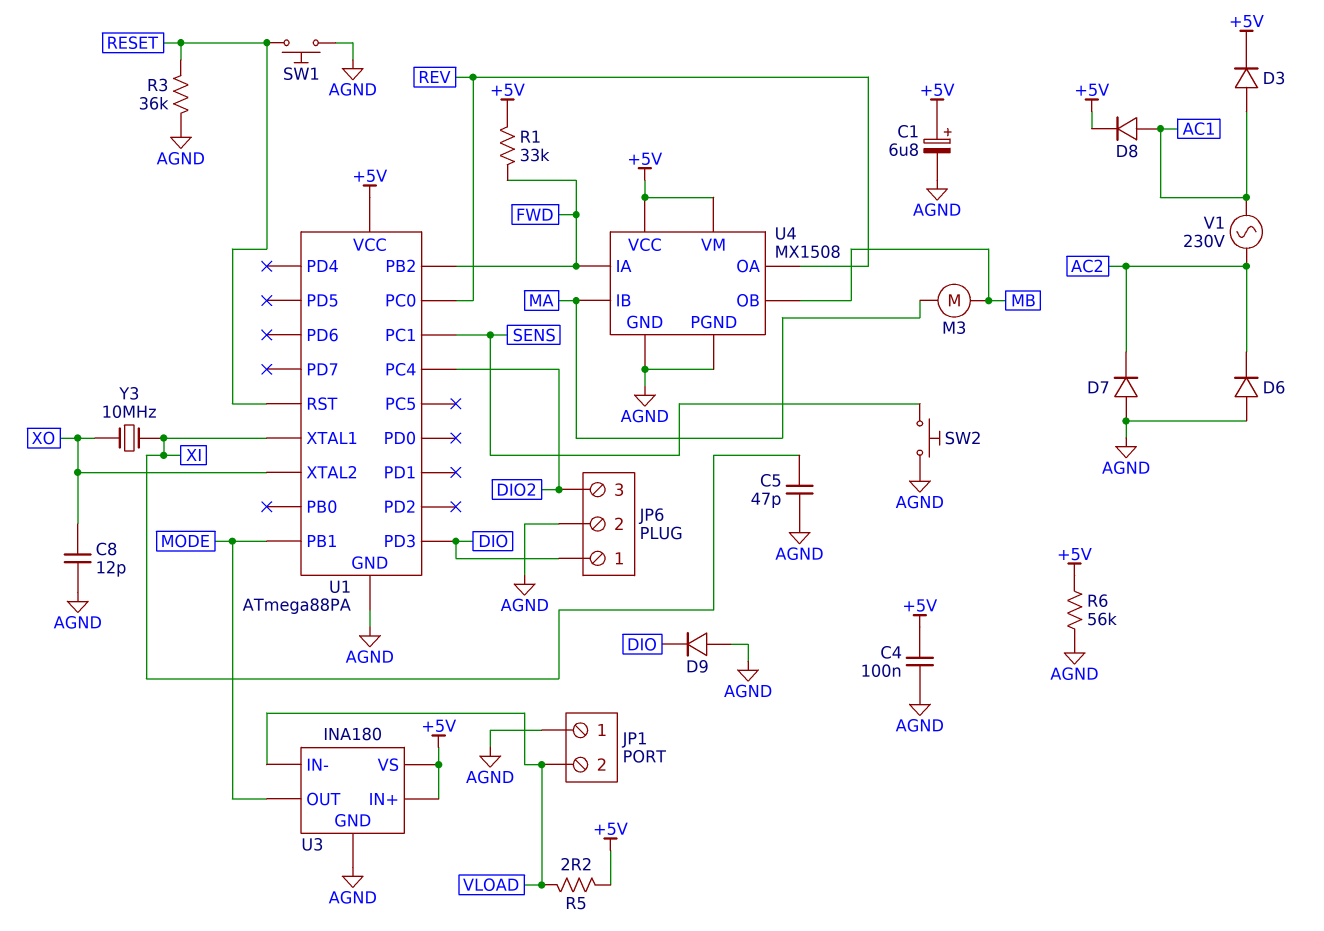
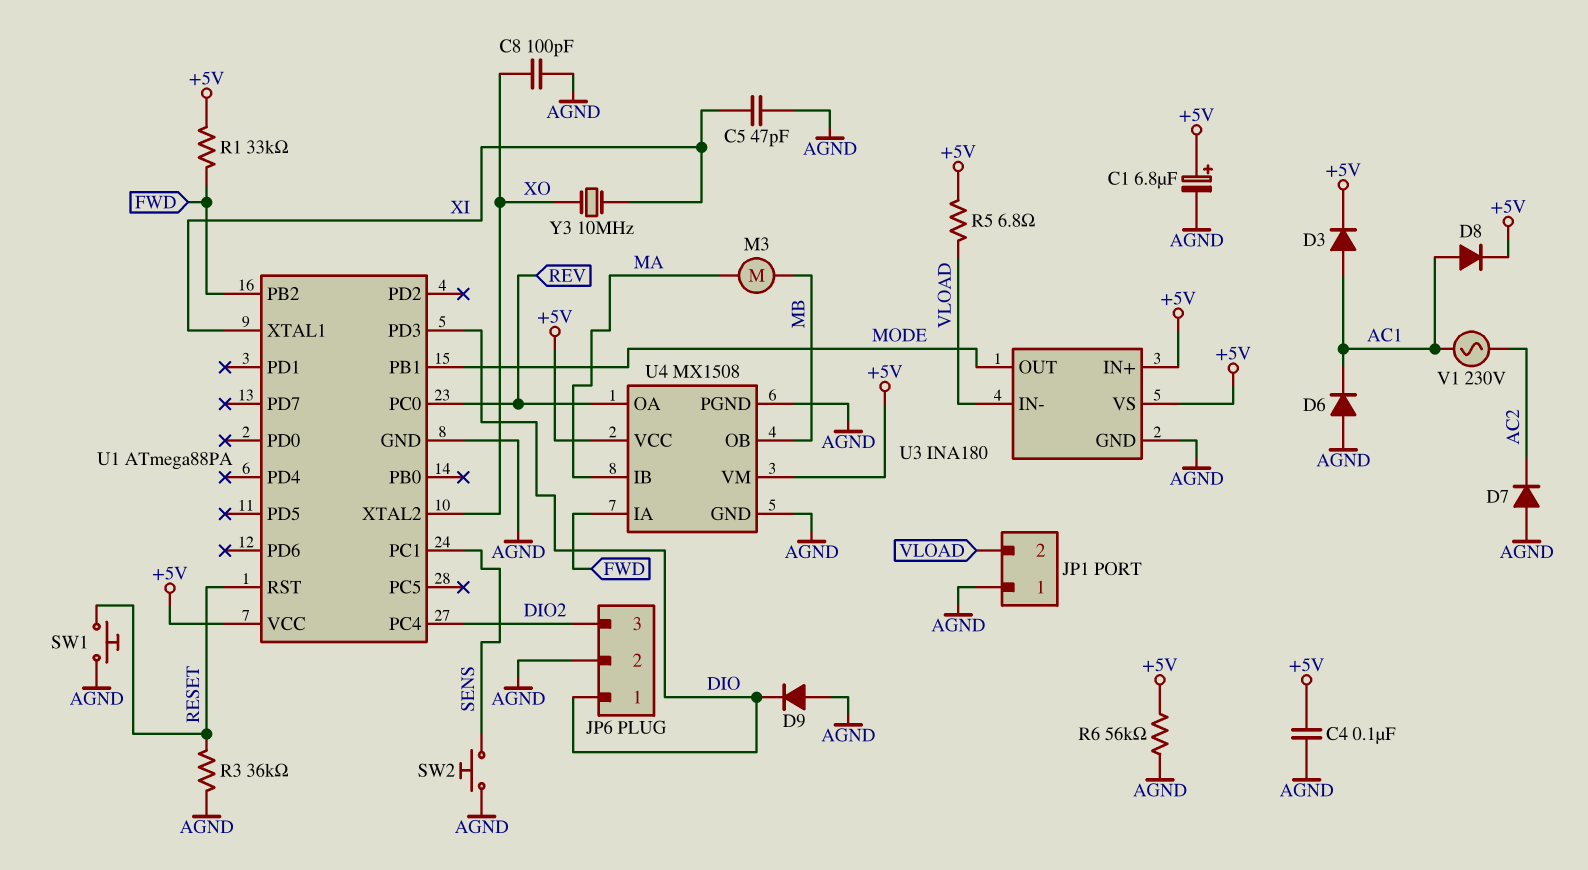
C8: 12pF (AGND, XO) -> 100pF (AGND, XO)
D6: diode (A AGND, K AC2) -> diode (A AGND, K AC1)
R5: 2.2 (+5V, VLOAD) -> 6.8 (+5V, VLOAD)

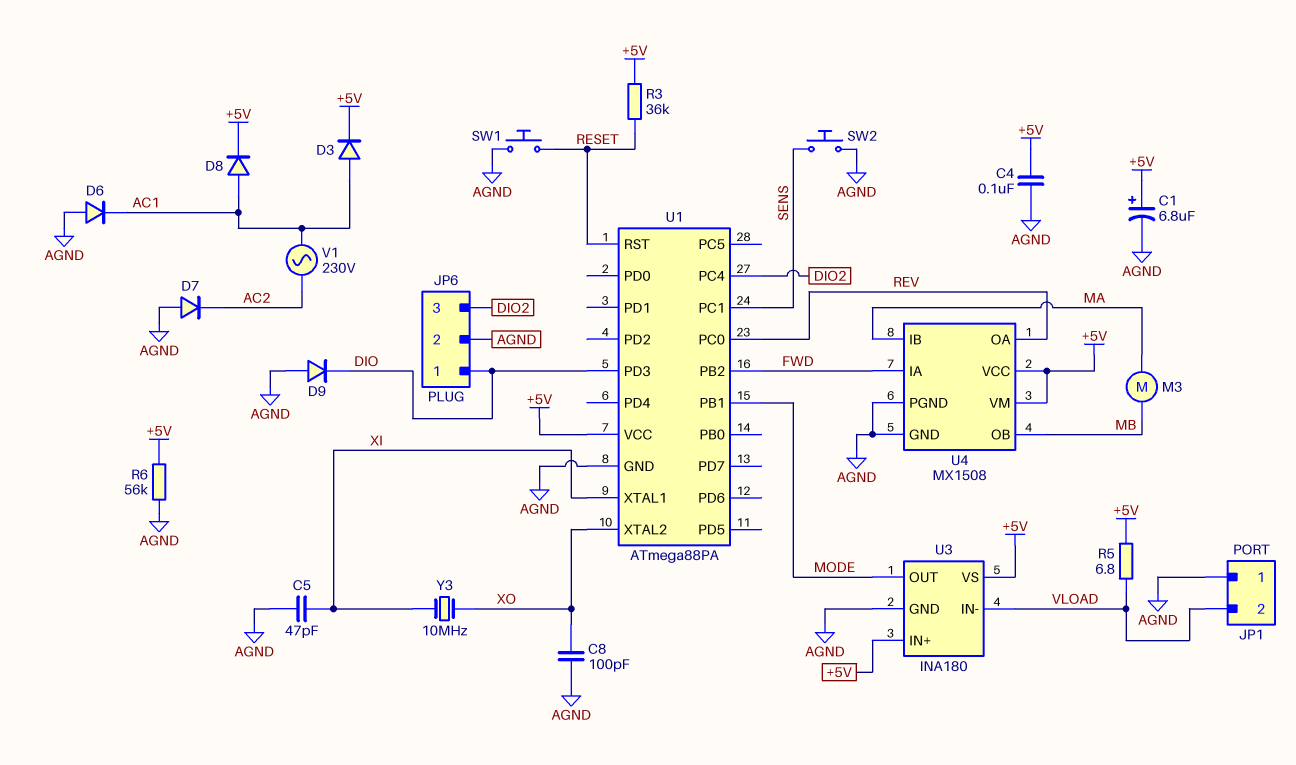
R1: 33k (+5V, FWD) -> none
R3: 36k (AGND, RESET) -> 36k (+5V, RESET)

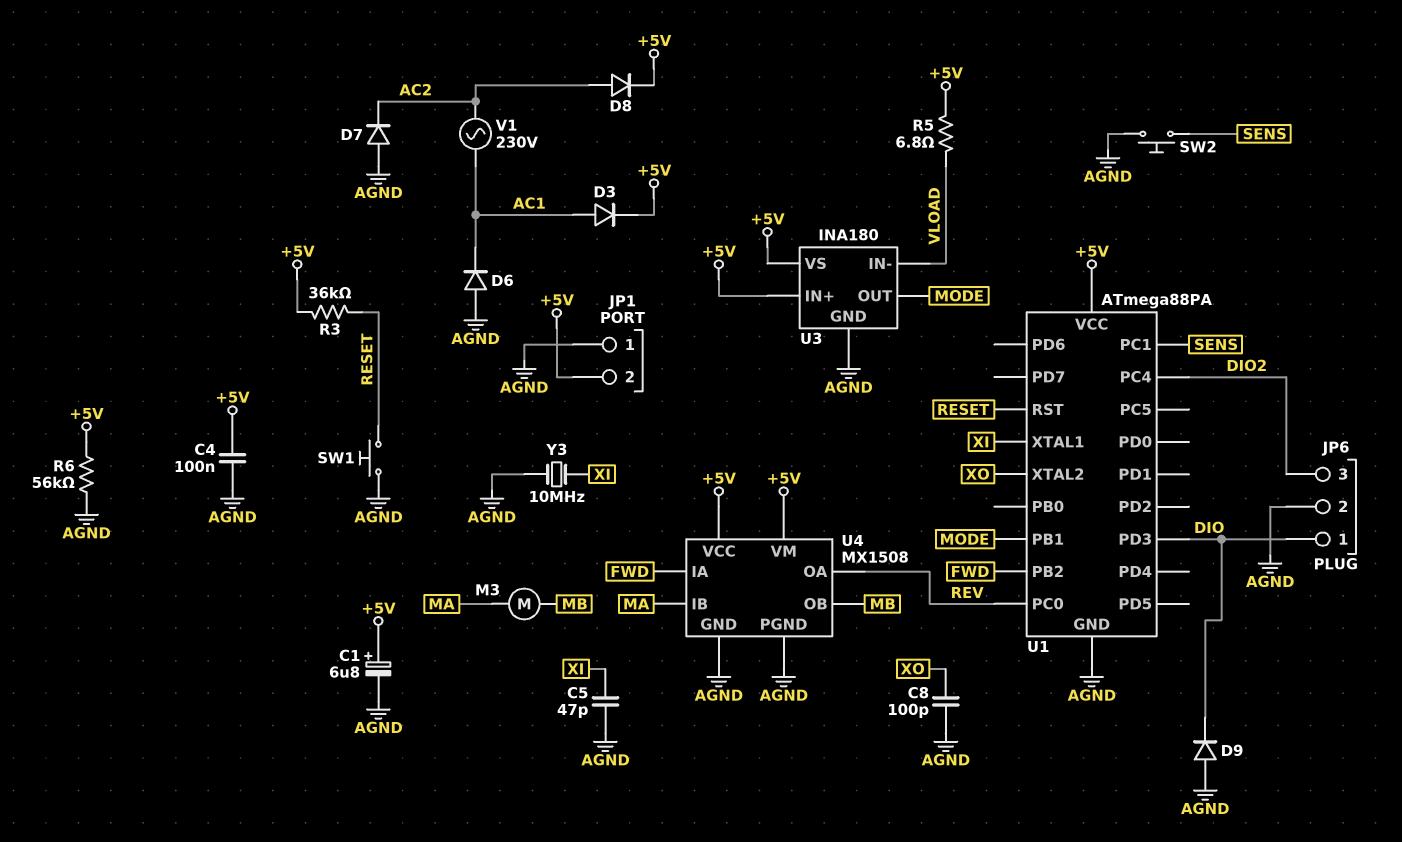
D8: diode (A AC1, K +5V) -> diode (A AC2, K +5V)
JP1 pin 2: VLOAD -> +5V
Y3: 10MHz (XI, XO) -> 10MHz (AGND, XI)

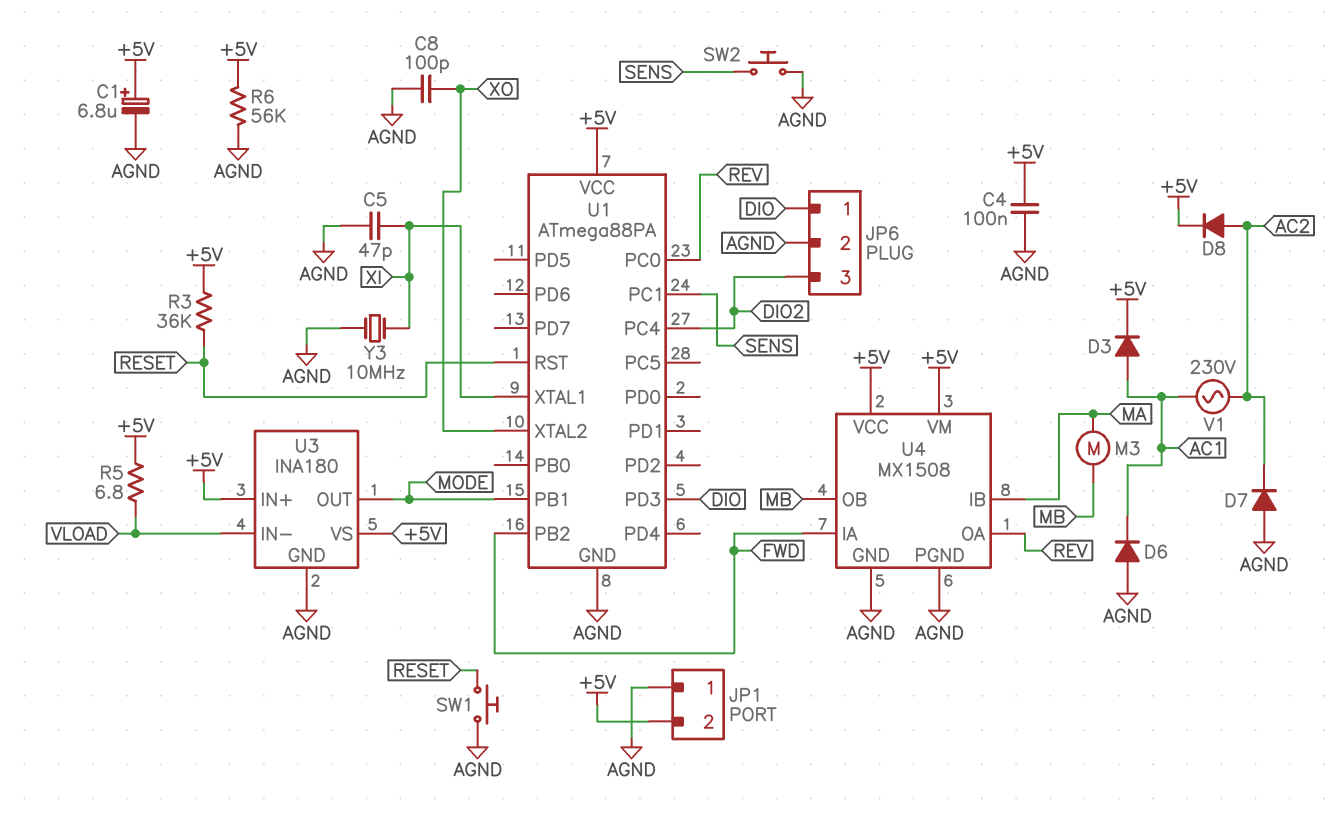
D9: diode (A AGND, K DIO) -> none

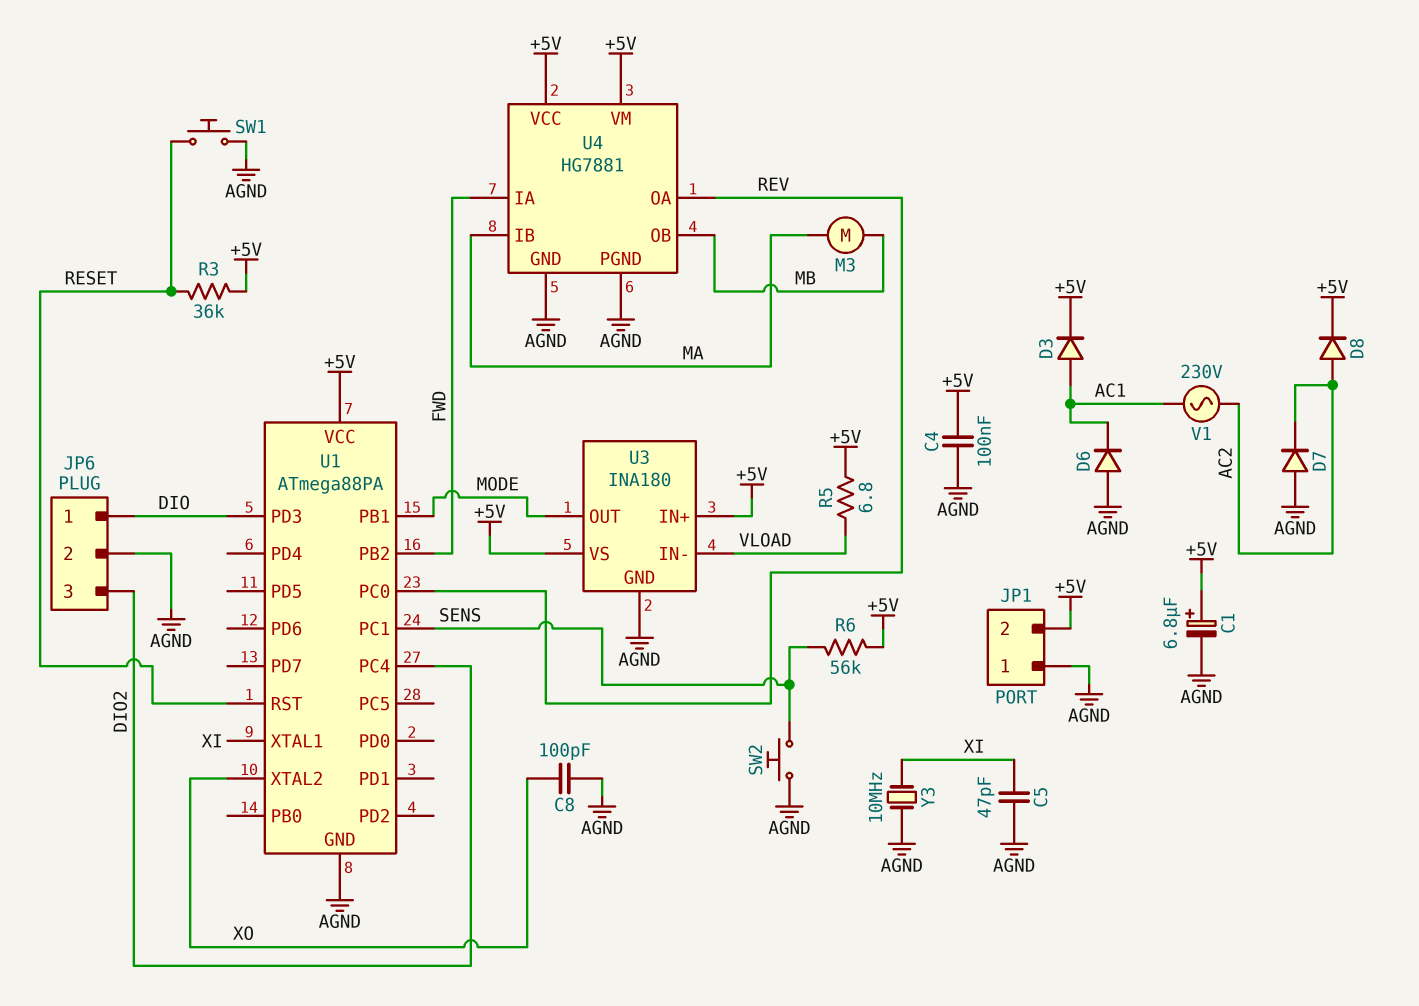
R6: 56k (+5V, AGND) -> 56k (+5V, SENS)
U4: MX1508 -> HG7881

